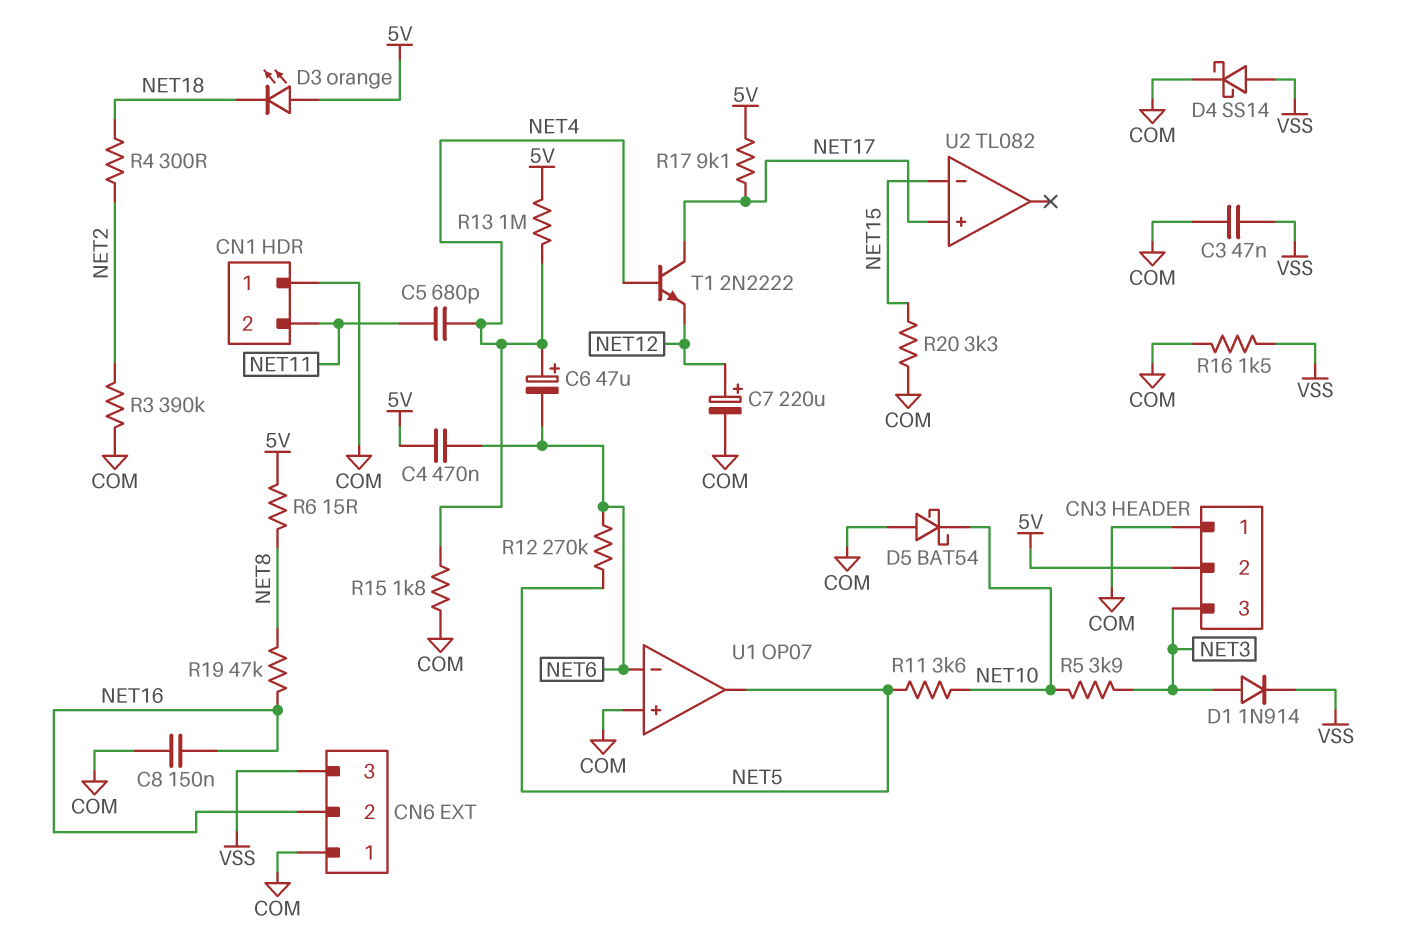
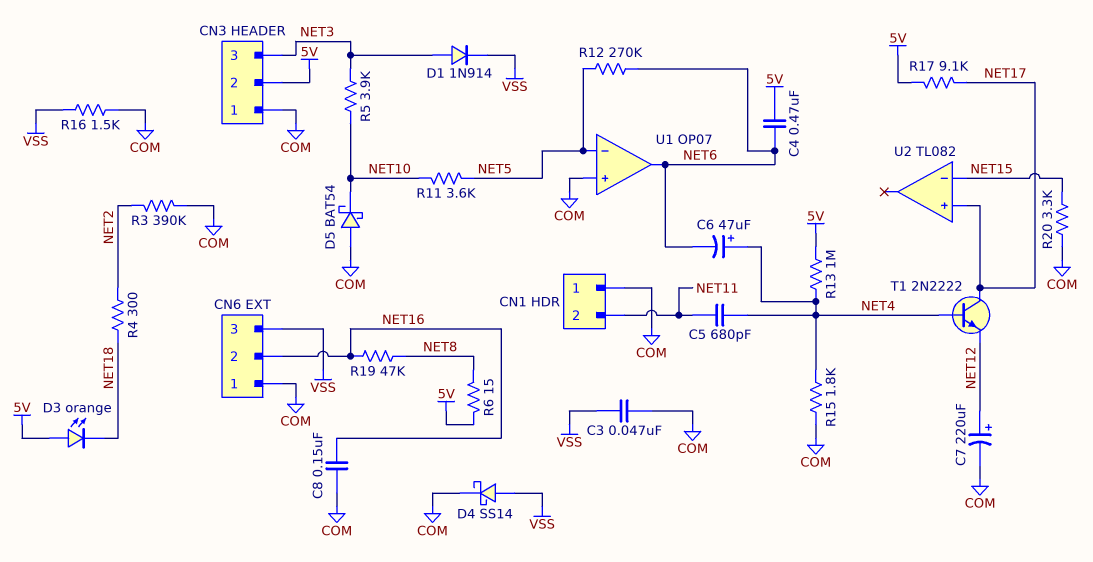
U1 pin in-: NET6 -> NET5
U1 pin out: NET5 -> NET6

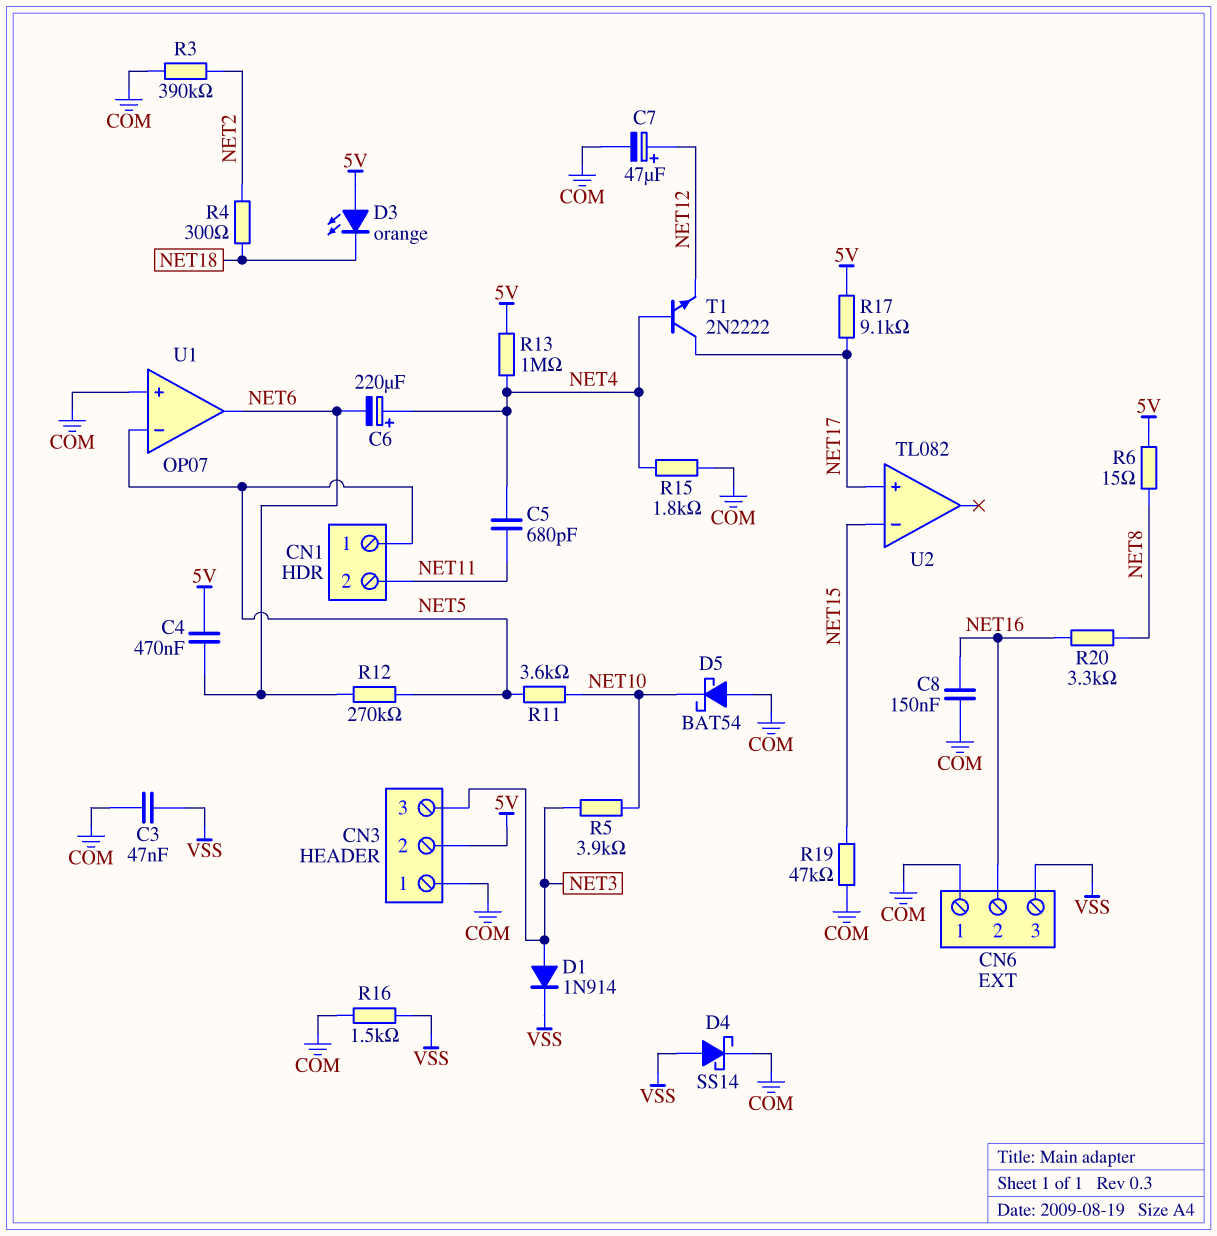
C6: 47uF (plus NET4, minus NET6) -> 220uF (plus NET4, minus NET6)
C7: 220uF (plus NET12, minus COM) -> 47uF (plus NET12, minus COM)
CN1 pin 1: COM -> NET5
R19: 47k (NET8, NET16) -> 47k (COM, NET15)
R20: 3.3k (COM, NET15) -> 3.3k (NET8, NET16)

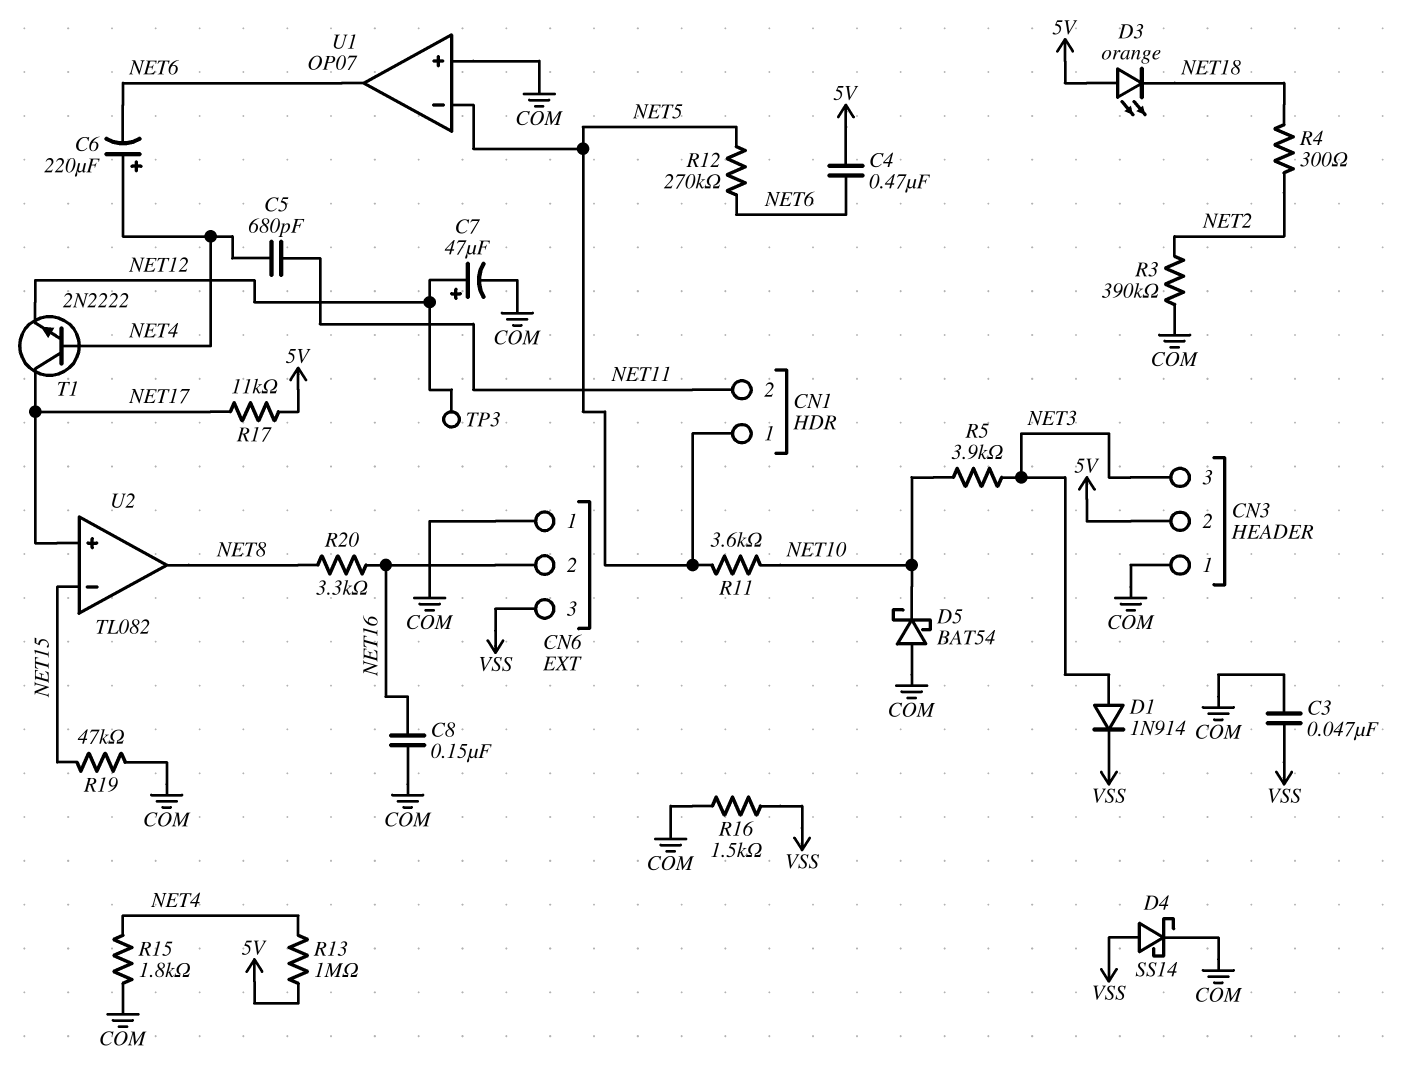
R6: 15 (5V, NET8) -> none
R17: 9.1k (5V, NET17) -> 11k (5V, NET17)
TP3: none -> test point (NET12)
U2 pin out: none -> NET8

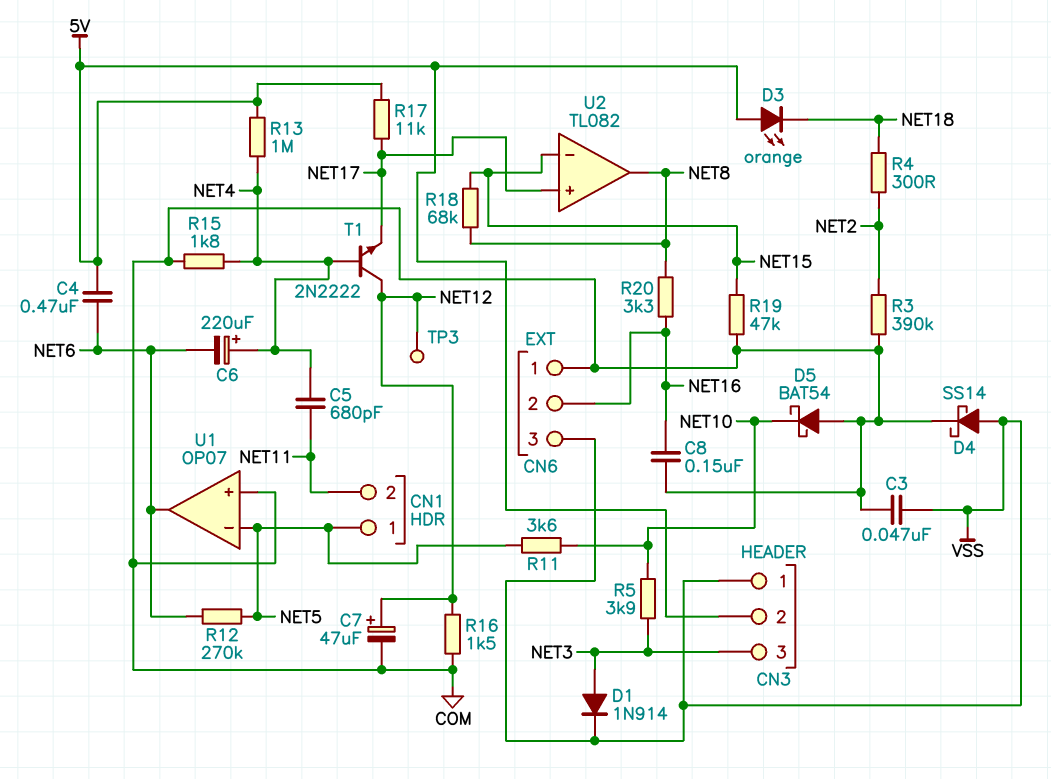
CN3 pin 1: COM -> VSS
R16: 1.5k (COM, VSS) -> 1.5k (COM, NET12)
R18: none -> 68k (NET8, NET15)
T1: NPN 2N2222 (B NET4, C NET17, E NET12) -> NPN 2N2222 (B NET4, C NET12, E NET17)

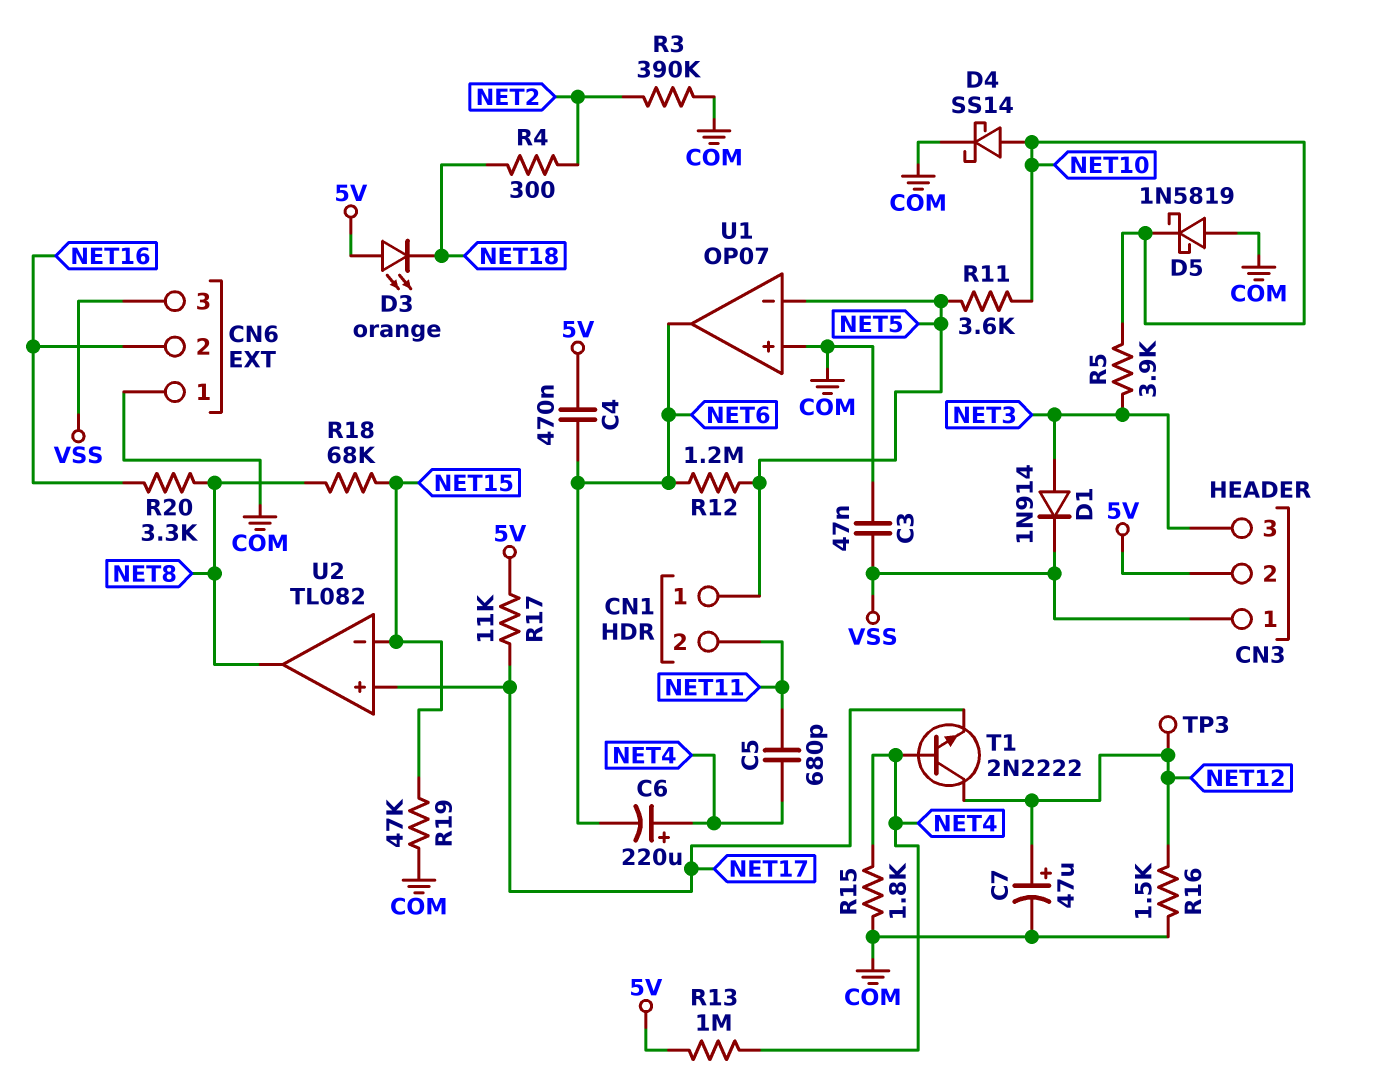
C8: 150nF (COM, NET16) -> none
D4: schottky SS14 (A VSS, K COM) -> schottky SS14 (A NET10, K COM)
D5: schottky BAT54 (A COM, K NET10) -> schottky 1N5819 (A COM, K NET10)
R12: 270k (NET5, NET6) -> 1.2M (NET5, NET6)

